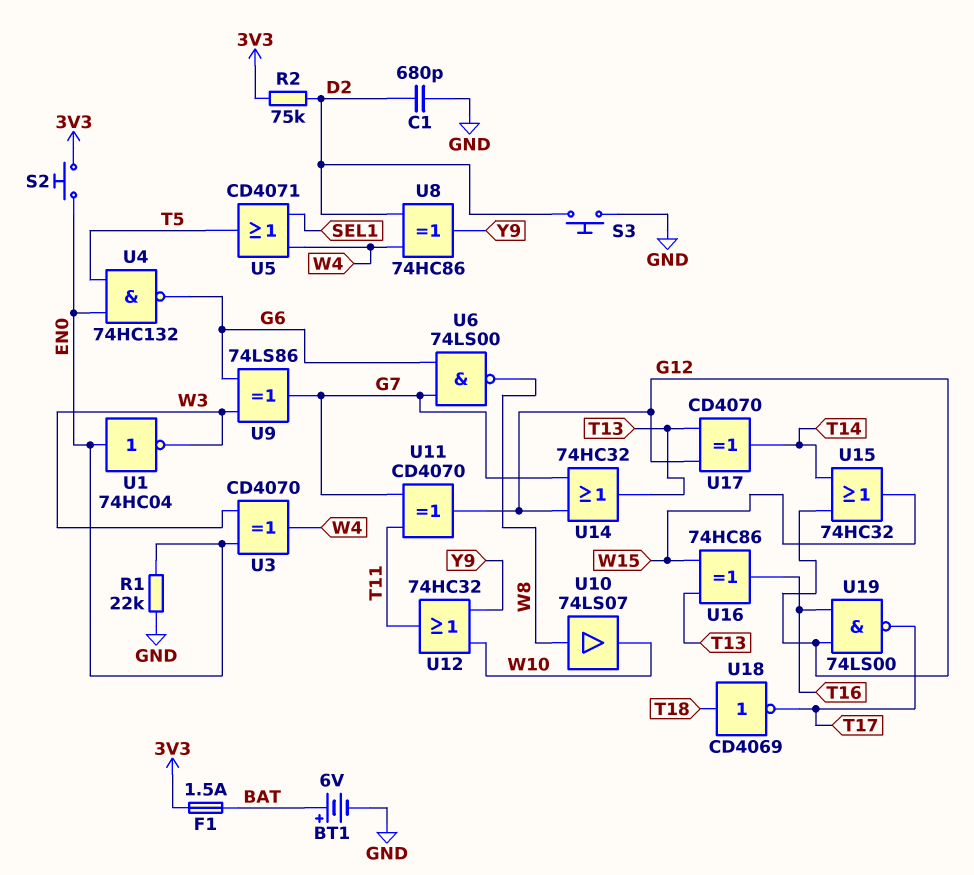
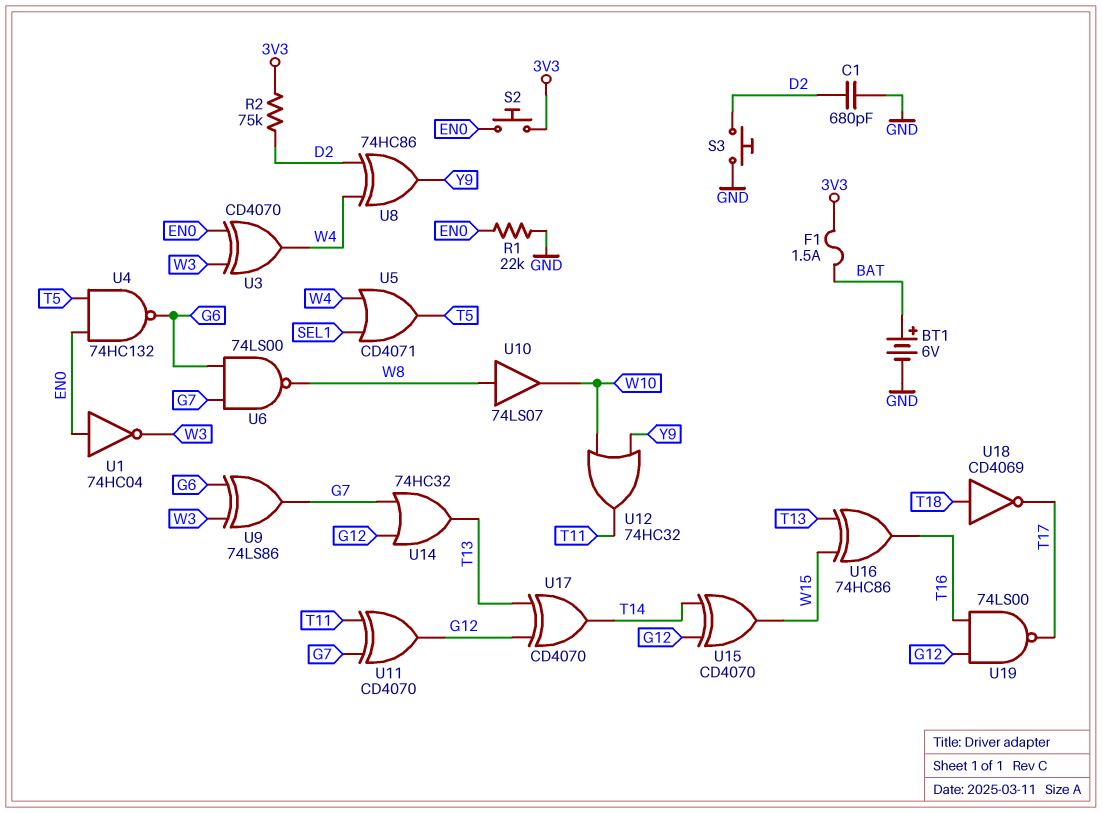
U15: OR 74HC32 (in G12, in T14, out W15) -> XOR CD4070 (in G12, in T14, out W15)

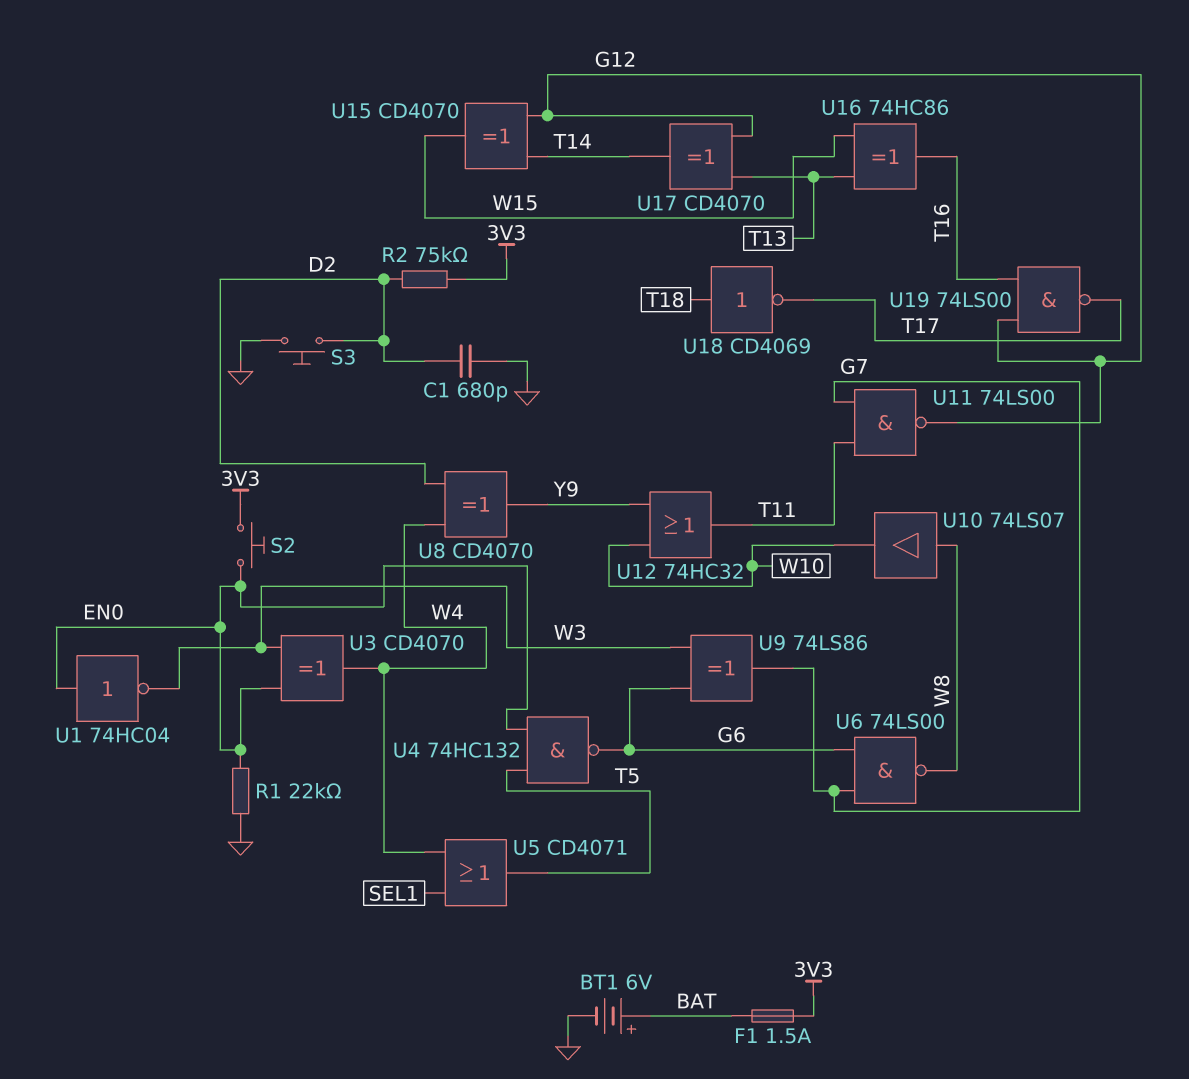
U8: XOR 74HC86 (in D2, in W4, out Y9) -> XOR CD4070 (in D2, in W4, out Y9)
U11: XOR CD4070 (in G7, in T11, out G12) -> NAND 74LS00 (in G7, in T11, out G12)
U14: OR 74HC32 (in G7, in G12, out T13) -> none

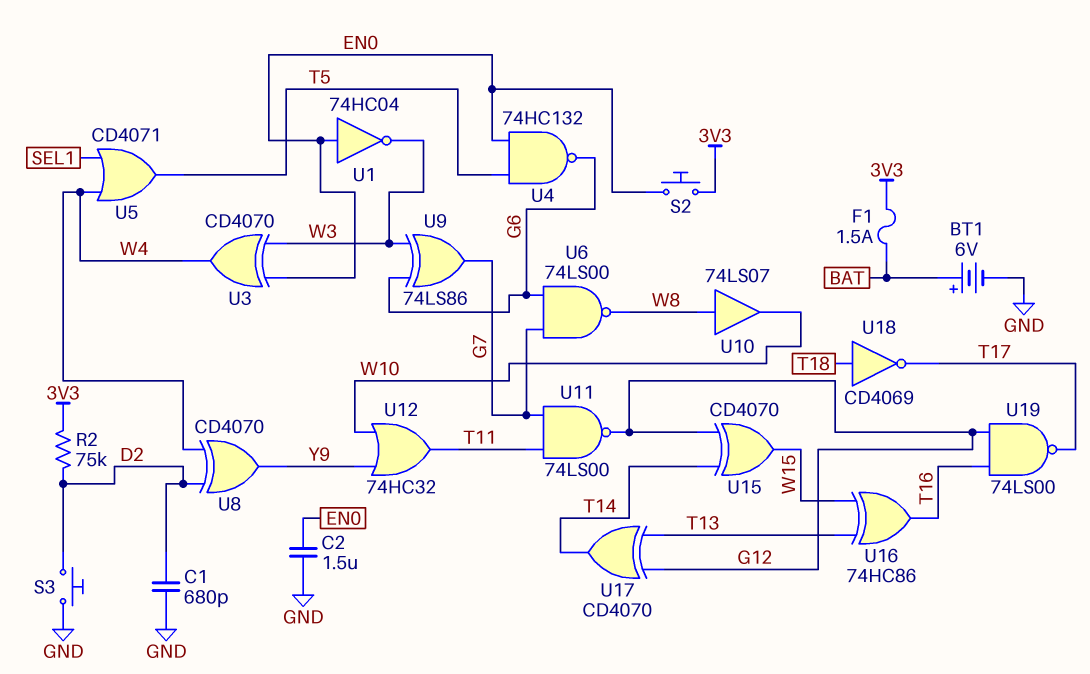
C2: none -> 1.5uF (EN0, GND)
R1: 22k (EN0, GND) -> none

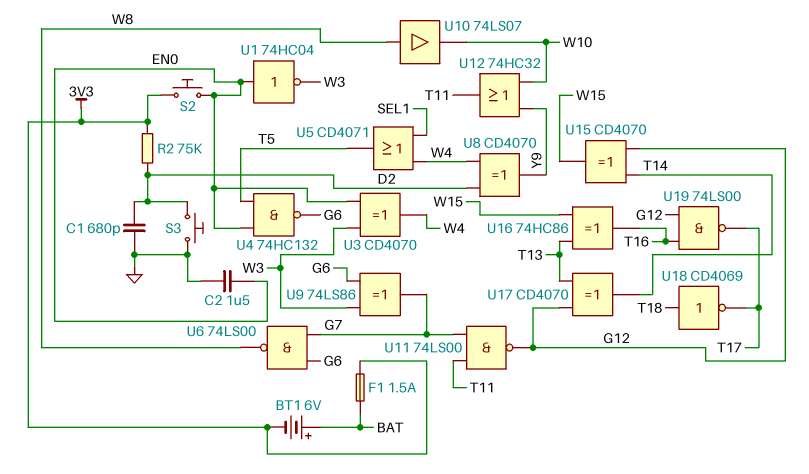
BT1: 6V (plus BAT, minus GND) -> 6V (plus BAT, minus 3V3)

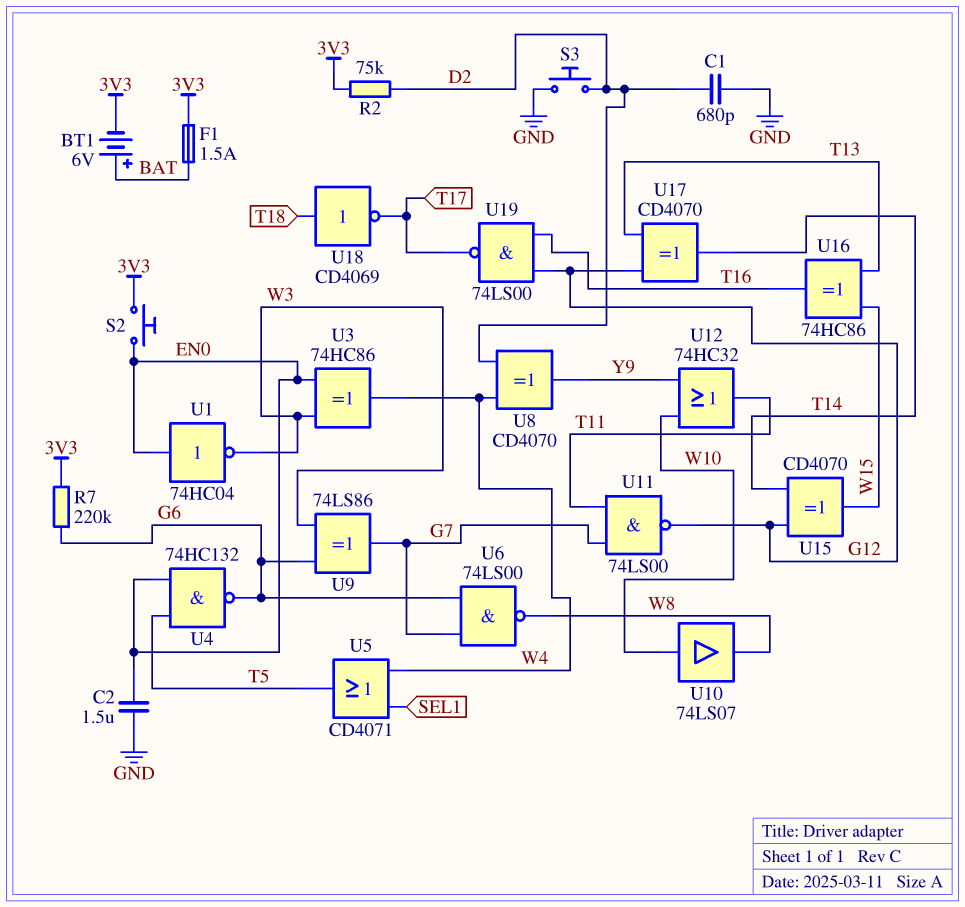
R7: none -> 220k (3V3, G6)
U3: XOR CD4070 (in EN0, in W3, out W4) -> XOR 74HC86 (in EN0, in W3, out W4)
U10: buffer 74LS07 (in W8, out W10) -> buffer 74LS07 (in W10, out W8)

